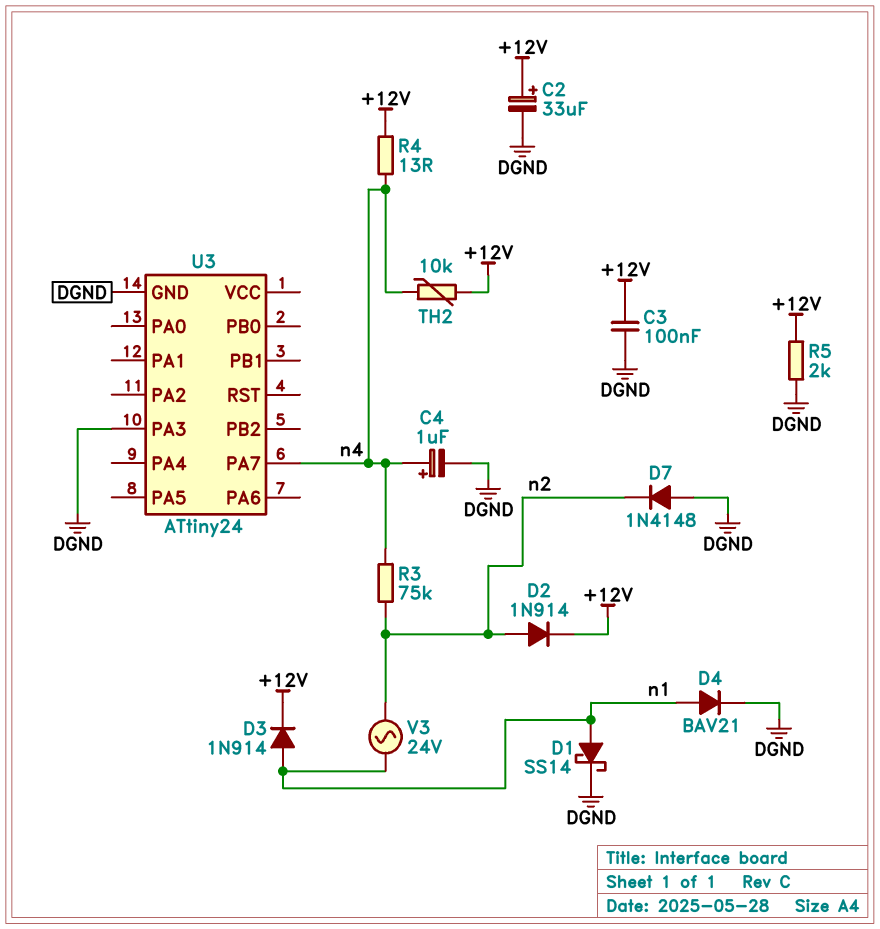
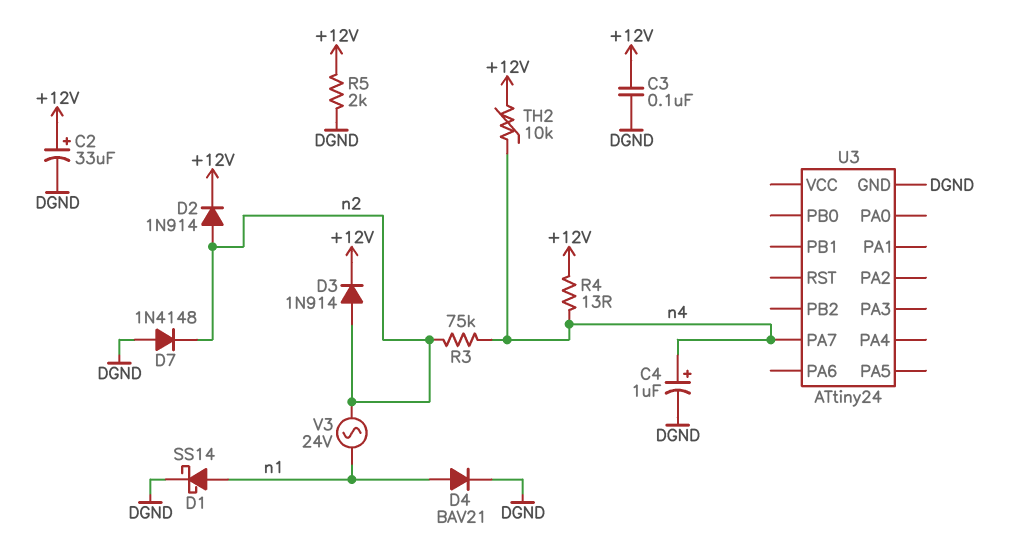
D3: diode 1N914 (A n1, K +12V) -> diode 1N914 (A n2, K +12V)
U3 pin PA3: DGND -> none

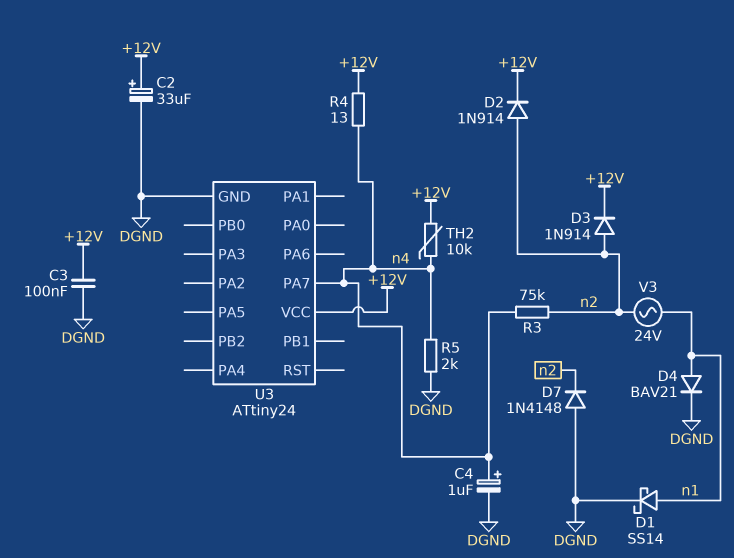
R5: 2k (+12V, DGND) -> 2k (DGND, n4)
U3 pin VCC: none -> +12V

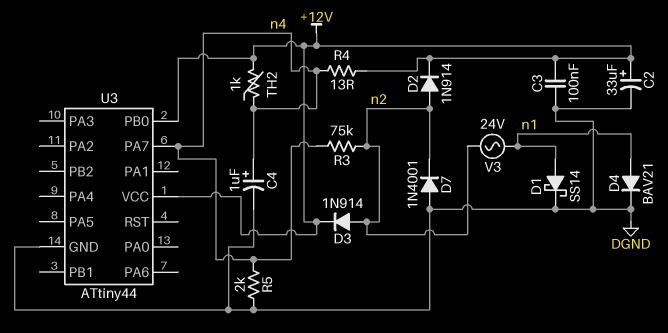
D7: diode 1N4148 (A DGND, K n2) -> diode 1N4001 (A DGND, K n2)
TH2: 10k (+12V, n4) -> 1k (+12V, n4)
U3: ATtiny24 -> ATtiny44
U3 pin PB0: none -> +12V

